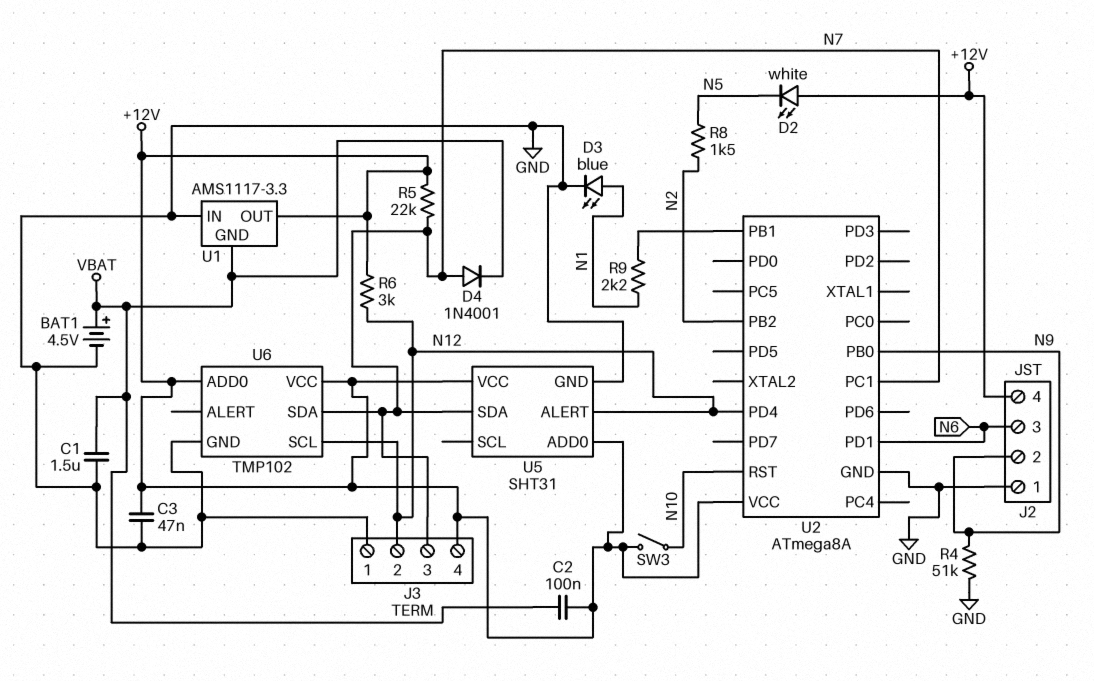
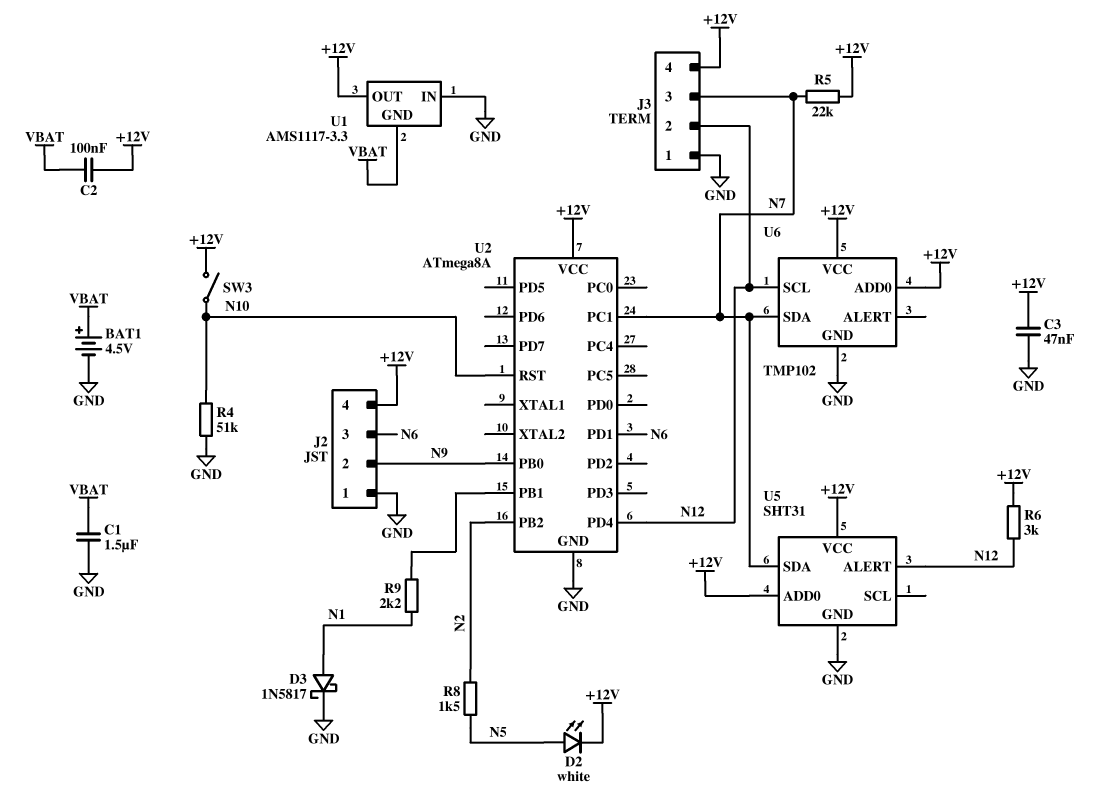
D2: LED white (A +12V, K N5) -> LED white (A N5, K +12V)
D3: LED blue (A N1, K GND) -> schottky 1N5817 (A N1, K GND)
D4: diode 1N4001 (A N7, K VBAT) -> none
R4: 51k (GND, N9) -> 51k (GND, N10)

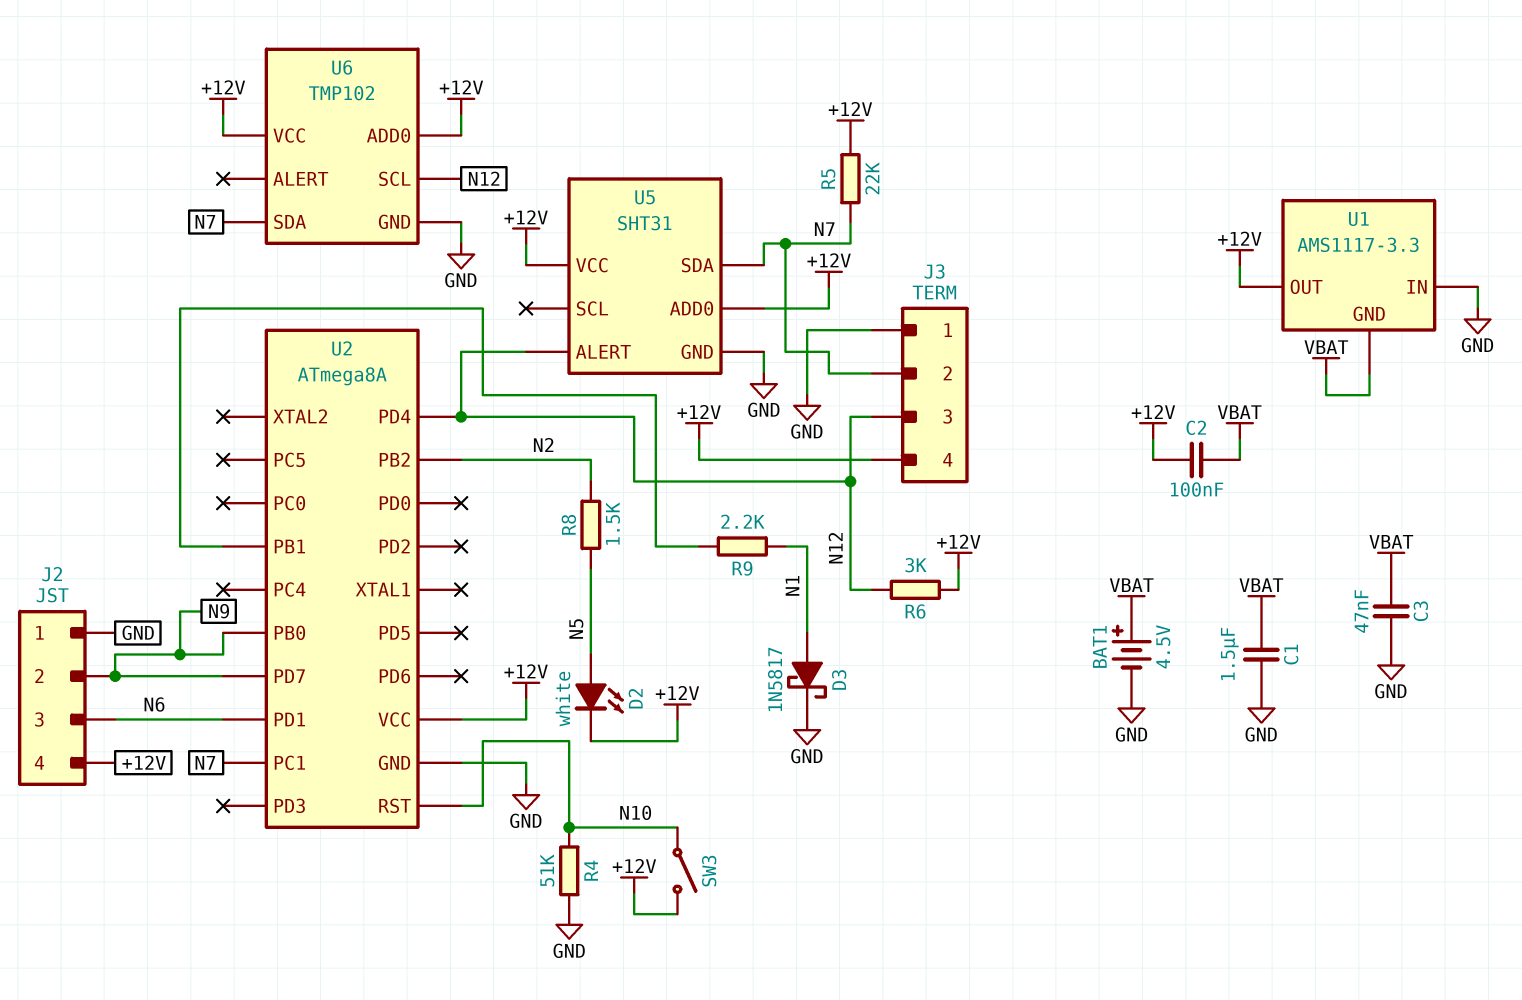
C3: 47nF (+12V, GND) -> 47nF (GND, VBAT)
J3 pin 2: N12 -> N7
J3 pin 3: N7 -> N12
U2 pin PD7: none -> N9

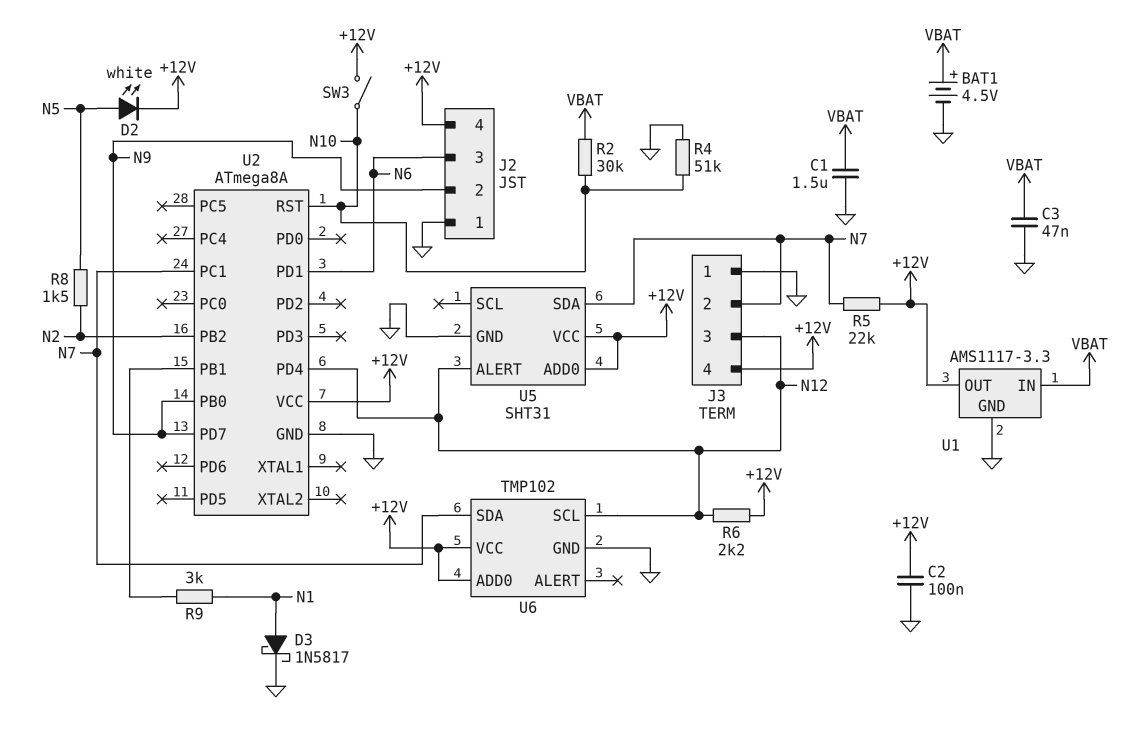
C2: 100nF (+12V, VBAT) -> 100nF (+12V, GND)
R2: none -> 30k (N10, VBAT)
R6: 3k (+12V, N12) -> 2.2k (+12V, N12)
R9: 2.2k (N1, U2/PB1) -> 3k (N1, U2/PB1)
U1 pin GND: VBAT -> GND
U1 pin IN: GND -> VBAT

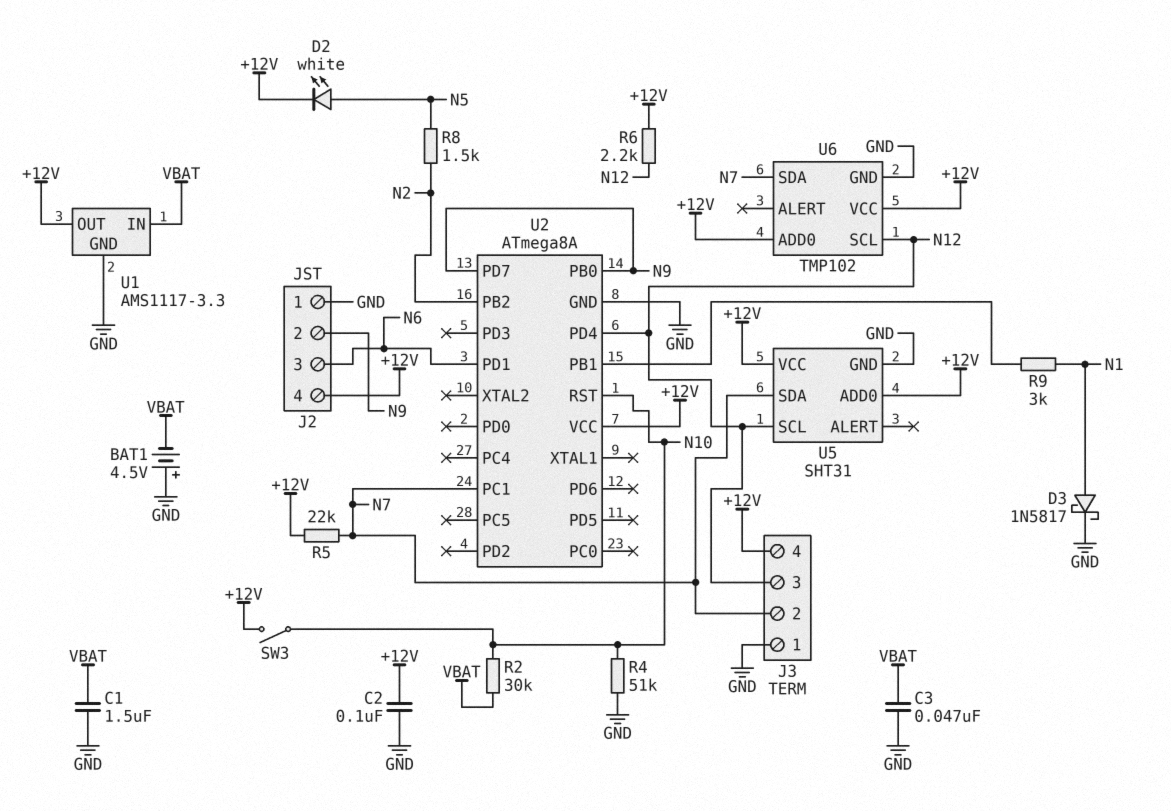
BAT1: 4.5V (plus VBAT, minus GND) -> 4.5V (plus GND, minus VBAT)
U5 pin ALERT: N12 -> none
U5 pin SCL: none -> N12

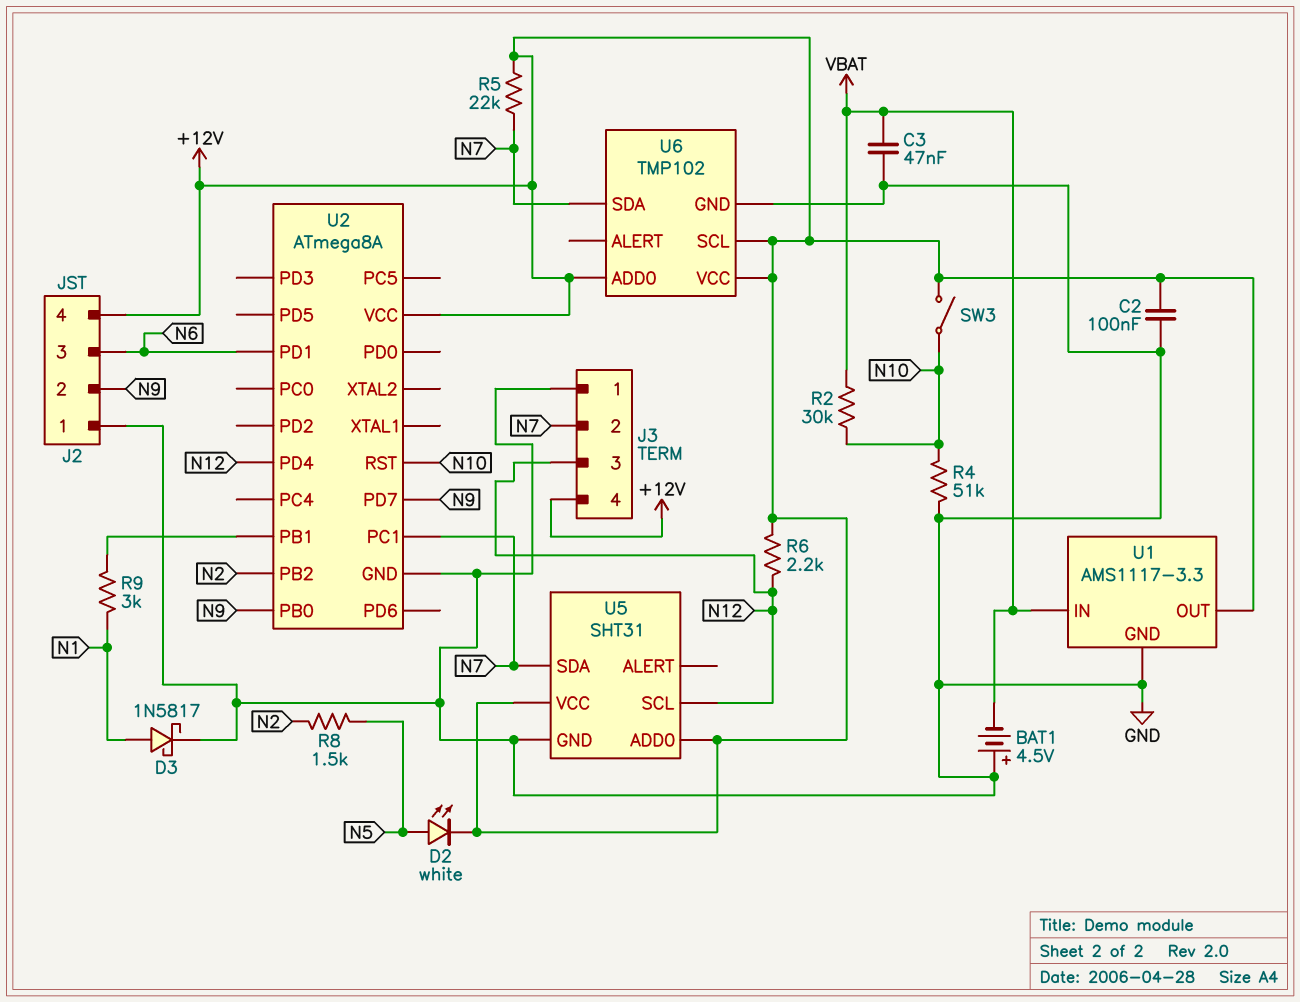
C1: 1.5uF (GND, VBAT) -> none
U6 pin SCL: N12 -> +12V

